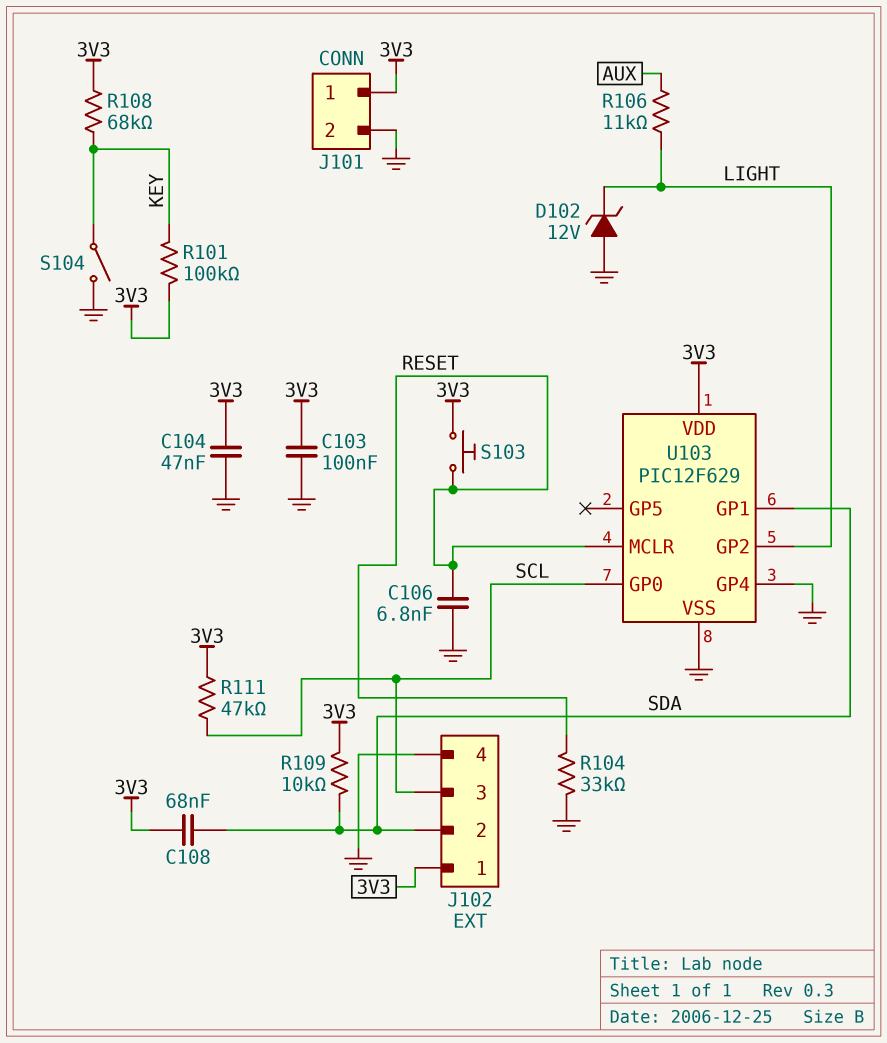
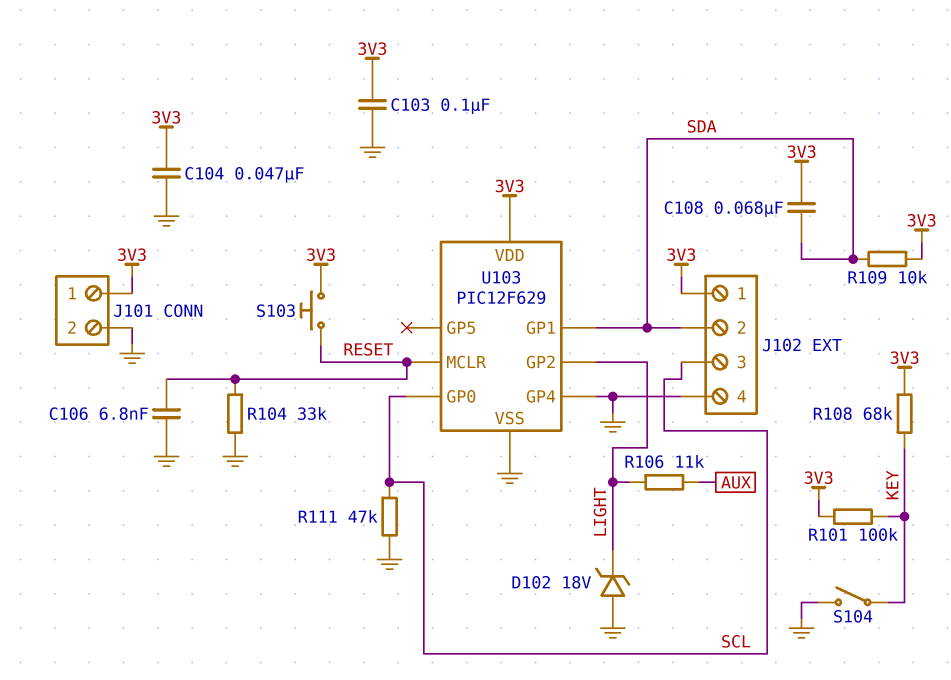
D102: zener 12V (A GND, K LIGHT) -> zener 18V (A GND, K LIGHT)
R111: 47k (3V3, SCL) -> 47k (GND, SCL)

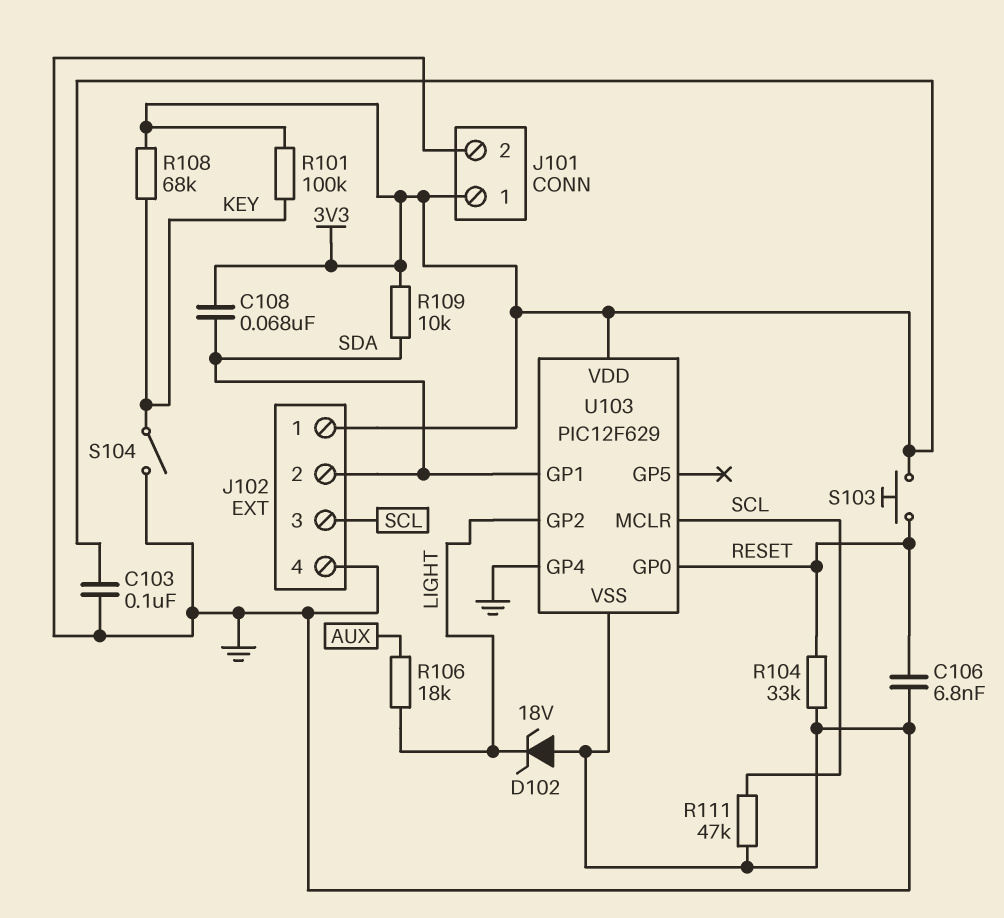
C104: 47nF (3V3, GND) -> none
R106: 11k (AUX, LIGHT) -> 18k (AUX, LIGHT)
U103 pin GP0: SCL -> RESET
U103 pin MCLR: RESET -> SCL

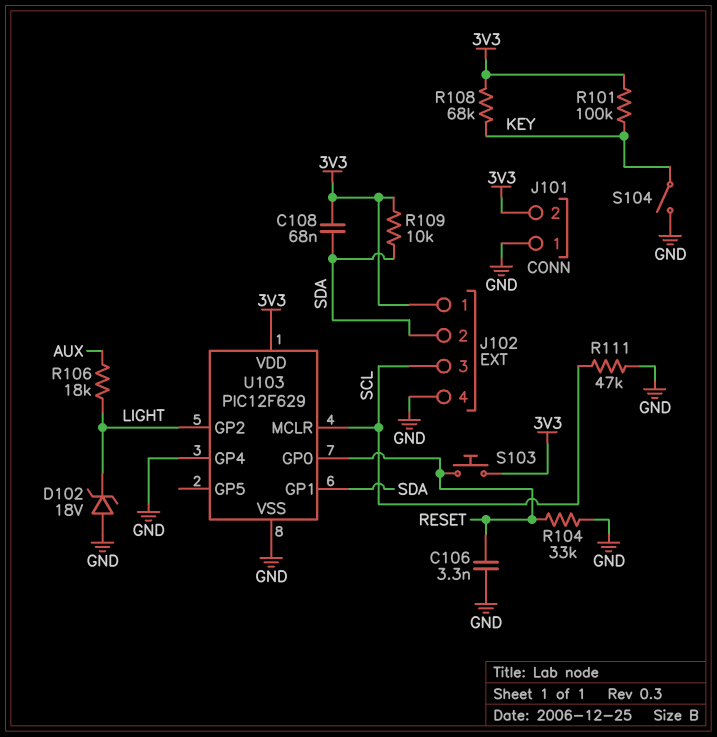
C103: 100nF (3V3, GND) -> none
C106: 6.8nF (GND, RESET) -> 3.3nF (GND, RESET)
J101 pin 1: 3V3 -> GND
J101 pin 2: GND -> 3V3

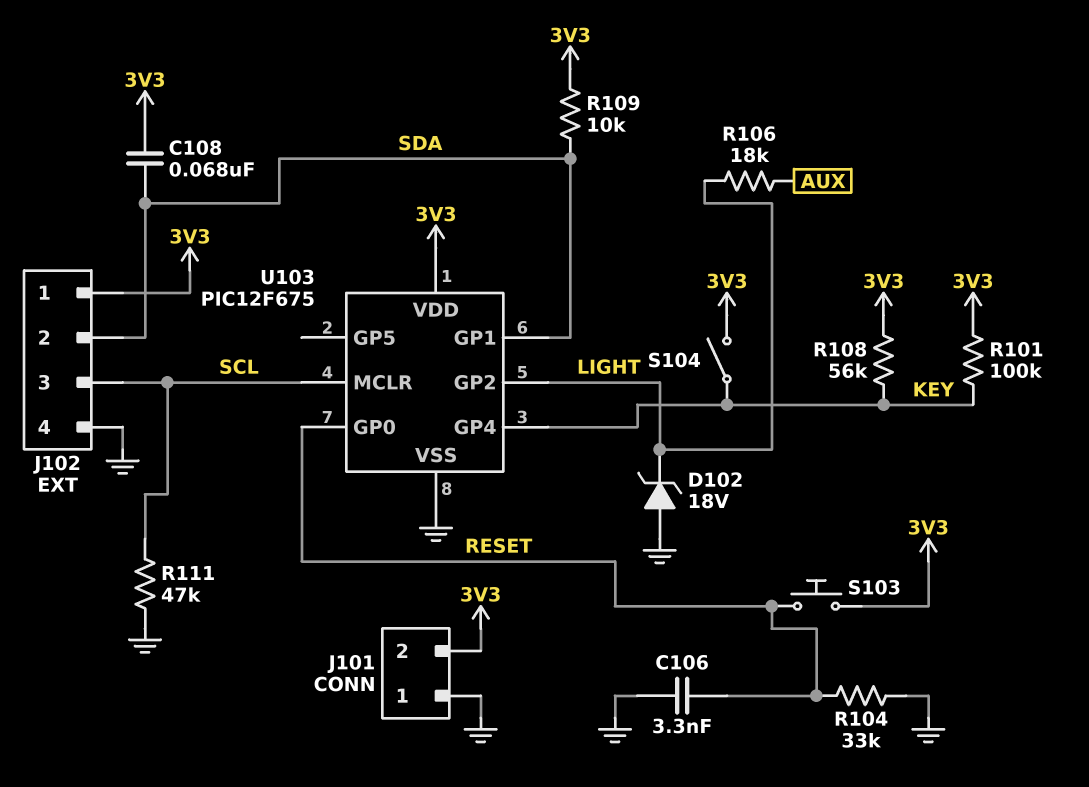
R108: 68k (3V3, KEY) -> 56k (3V3, KEY)
S104: switch (GND, KEY) -> switch (3V3, KEY)
U103: PIC12F629 -> PIC12F675
U103 pin GP4: GND -> KEY

